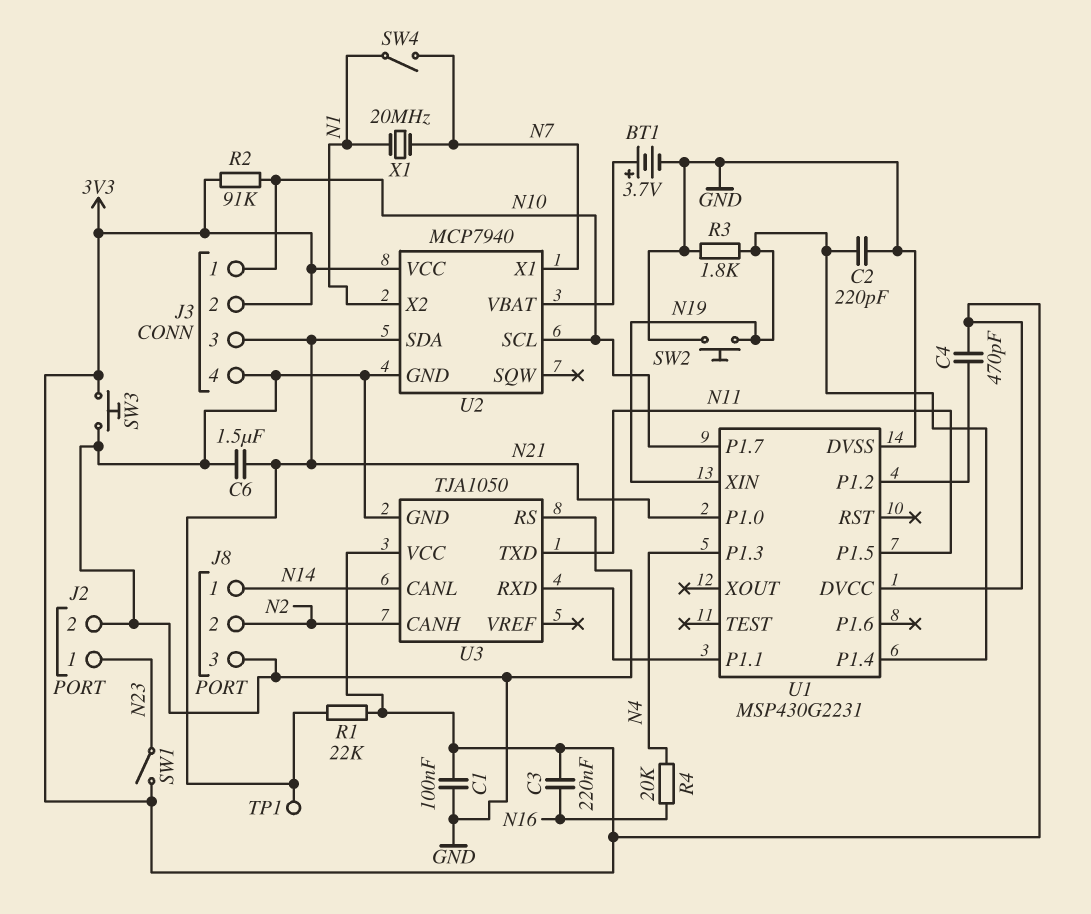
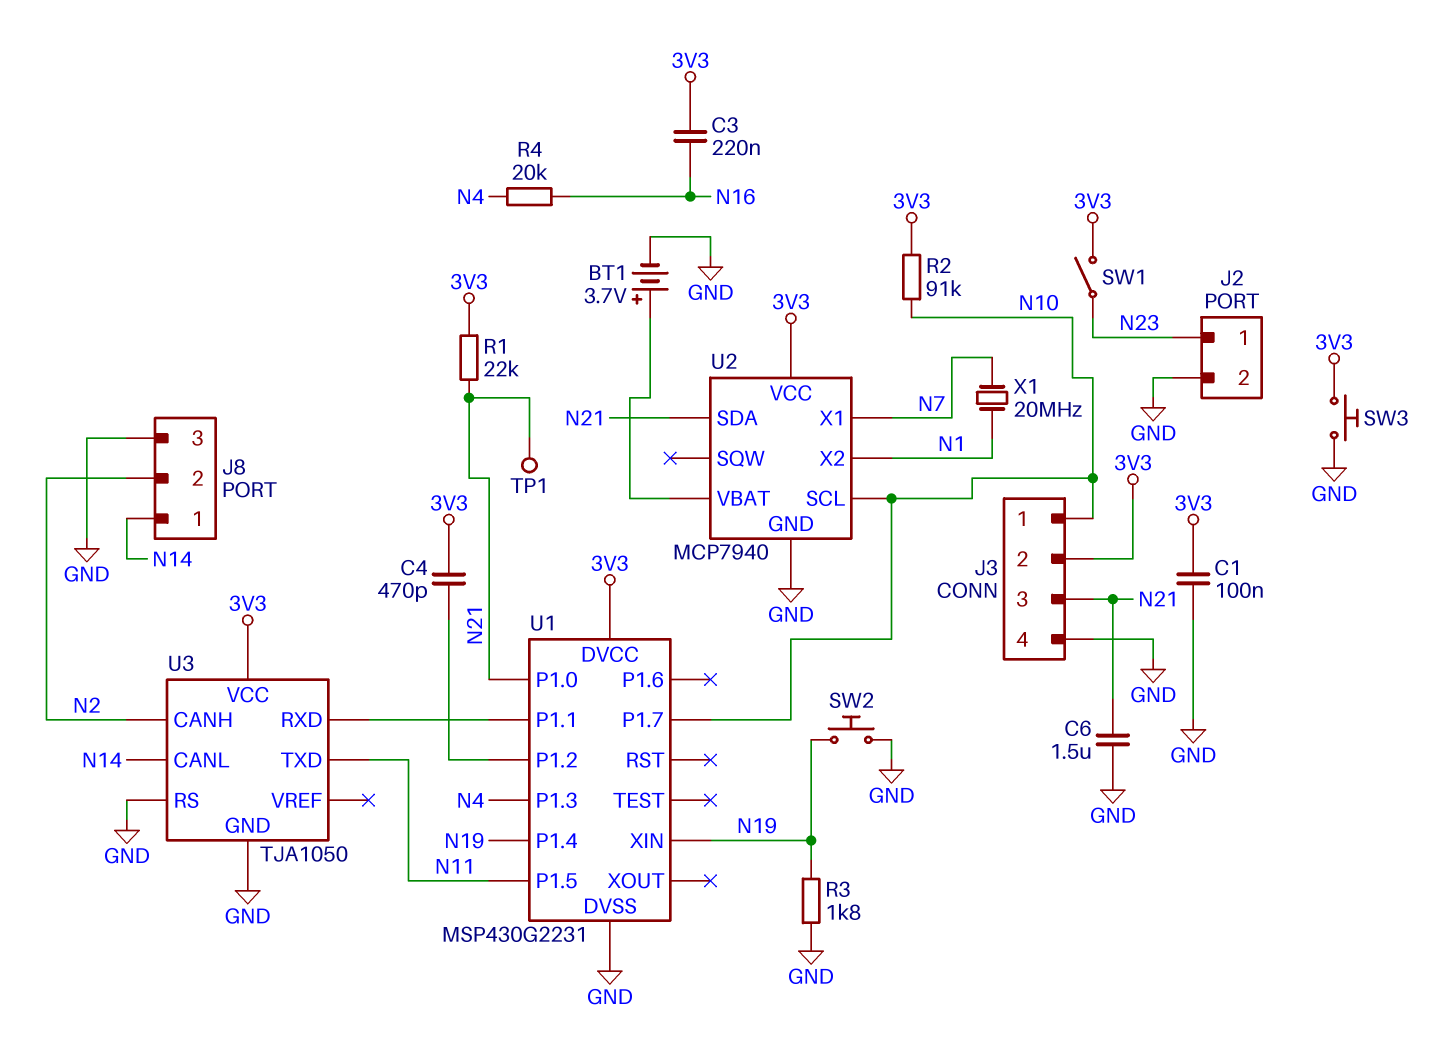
C2: 220pF (GND, N19) -> none
SW4: switch (N1, N7) -> none

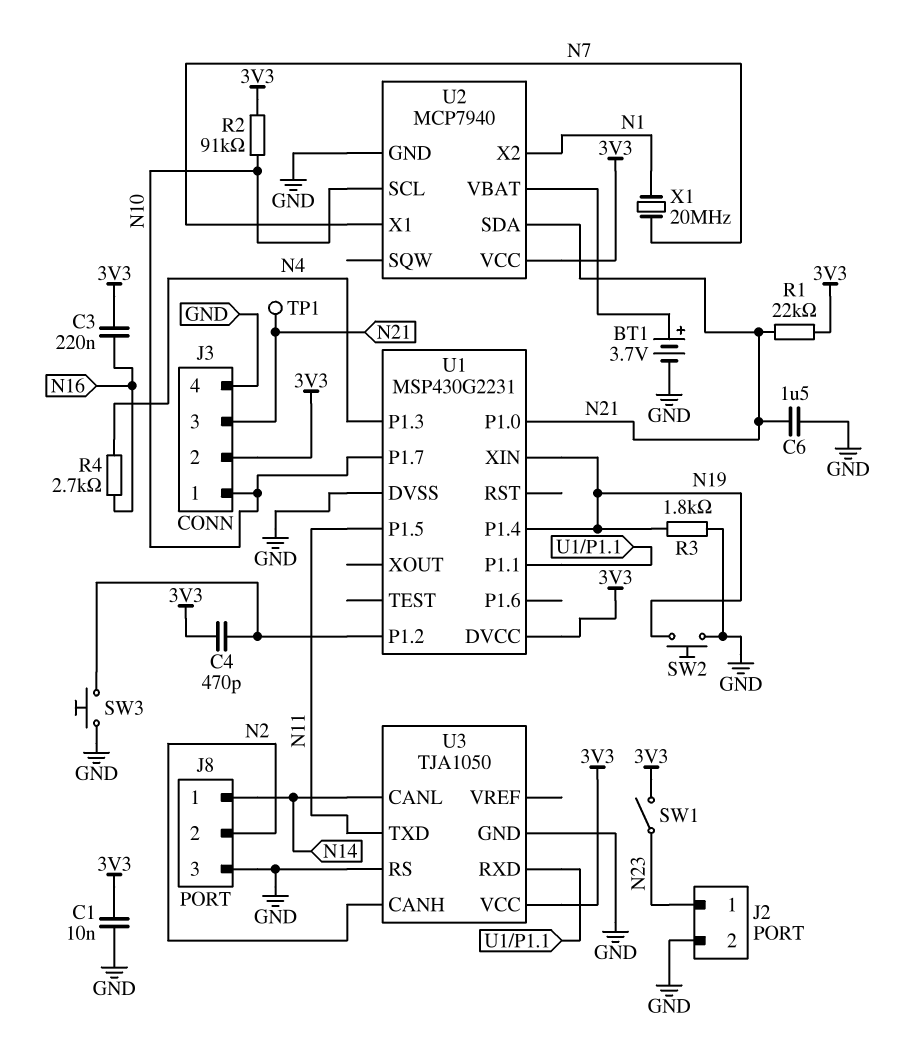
C1: 100nF (3V3, GND) -> 10nF (3V3, GND)
R4: 20k (N4, N16) -> 2.7k (N4, N16)
SW3: button (3V3, GND) -> button (GND, U1/P1.2)

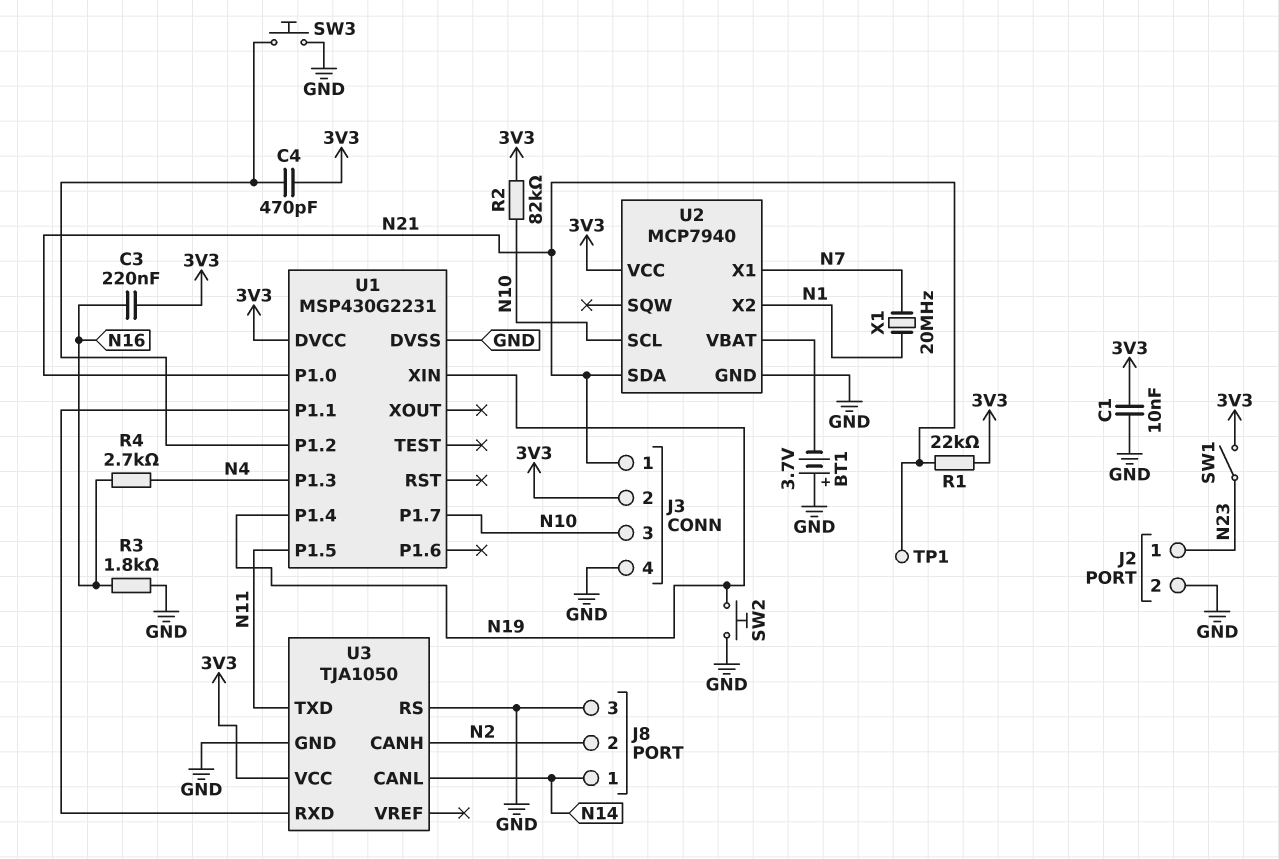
BT1: 3.7V (plus U2/VBAT, minus GND) -> 3.7V (plus GND, minus U2/VBAT)
C6: 1.5uF (GND, N21) -> none
J3 pin 1: N10 -> N21
J3 pin 3: N21 -> N10
R2: 91k (3V3, N10) -> 82k (3V3, N10)
R3: 1.8k (GND, N19) -> 1.8k (GND, N16)

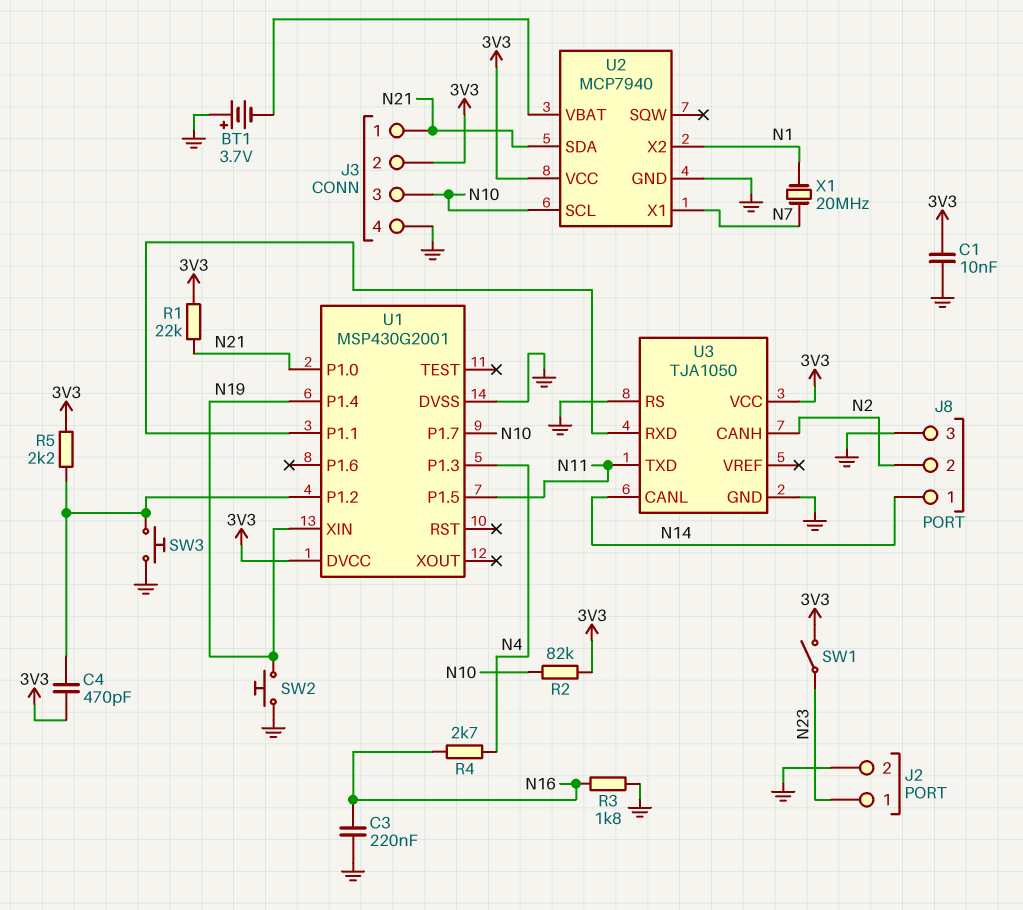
C3: 220nF (3V3, N16) -> 220nF (GND, N16)
R5: none -> 2.2k (3V3, U1/P1.2)
TP1: test point (N21) -> none
U1: MSP430G2231 -> MSP430G2001

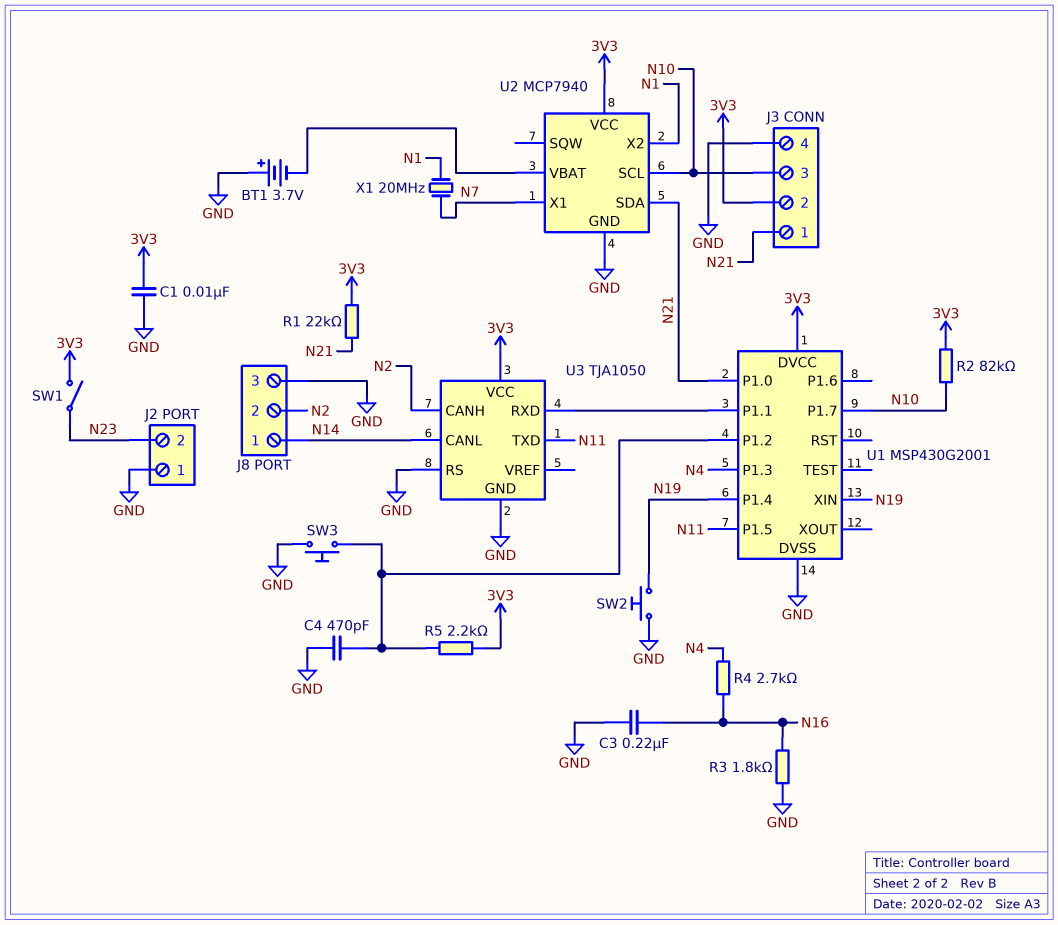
C4: 470pF (3V3, U1/P1.2) -> 470pF (GND, U1/P1.2)
J2 pin 1: N23 -> GND
J2 pin 2: GND -> N23

